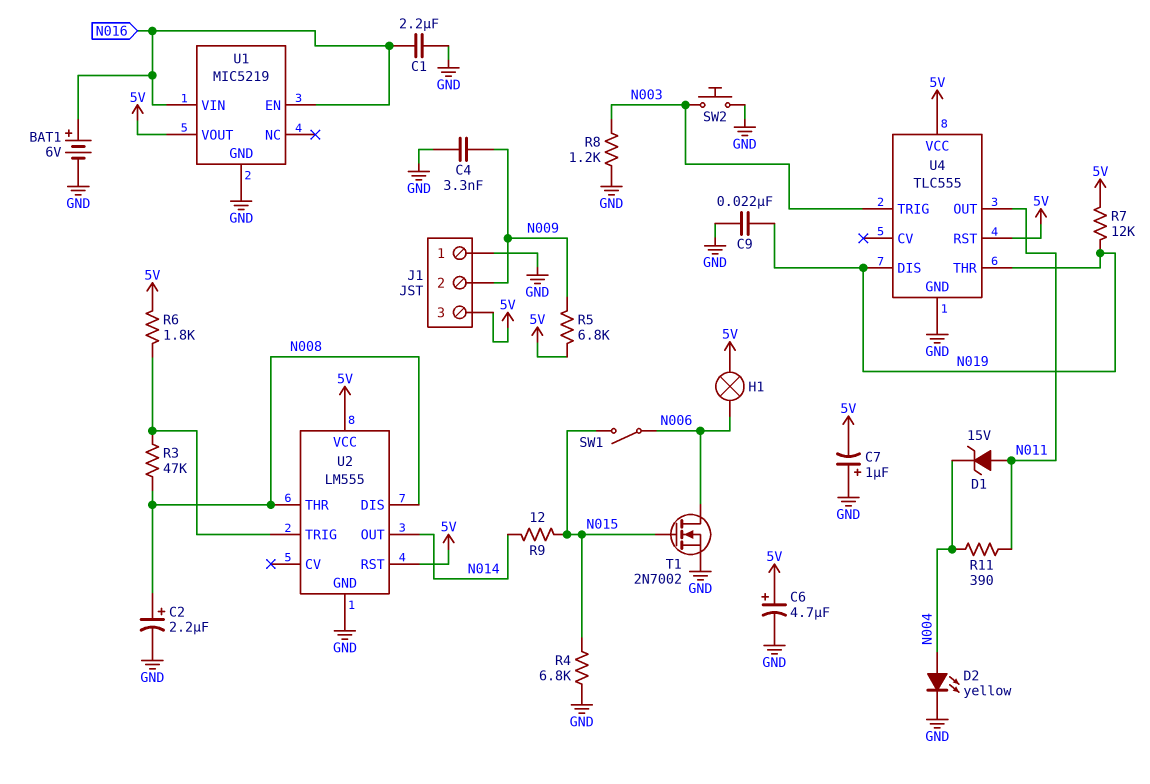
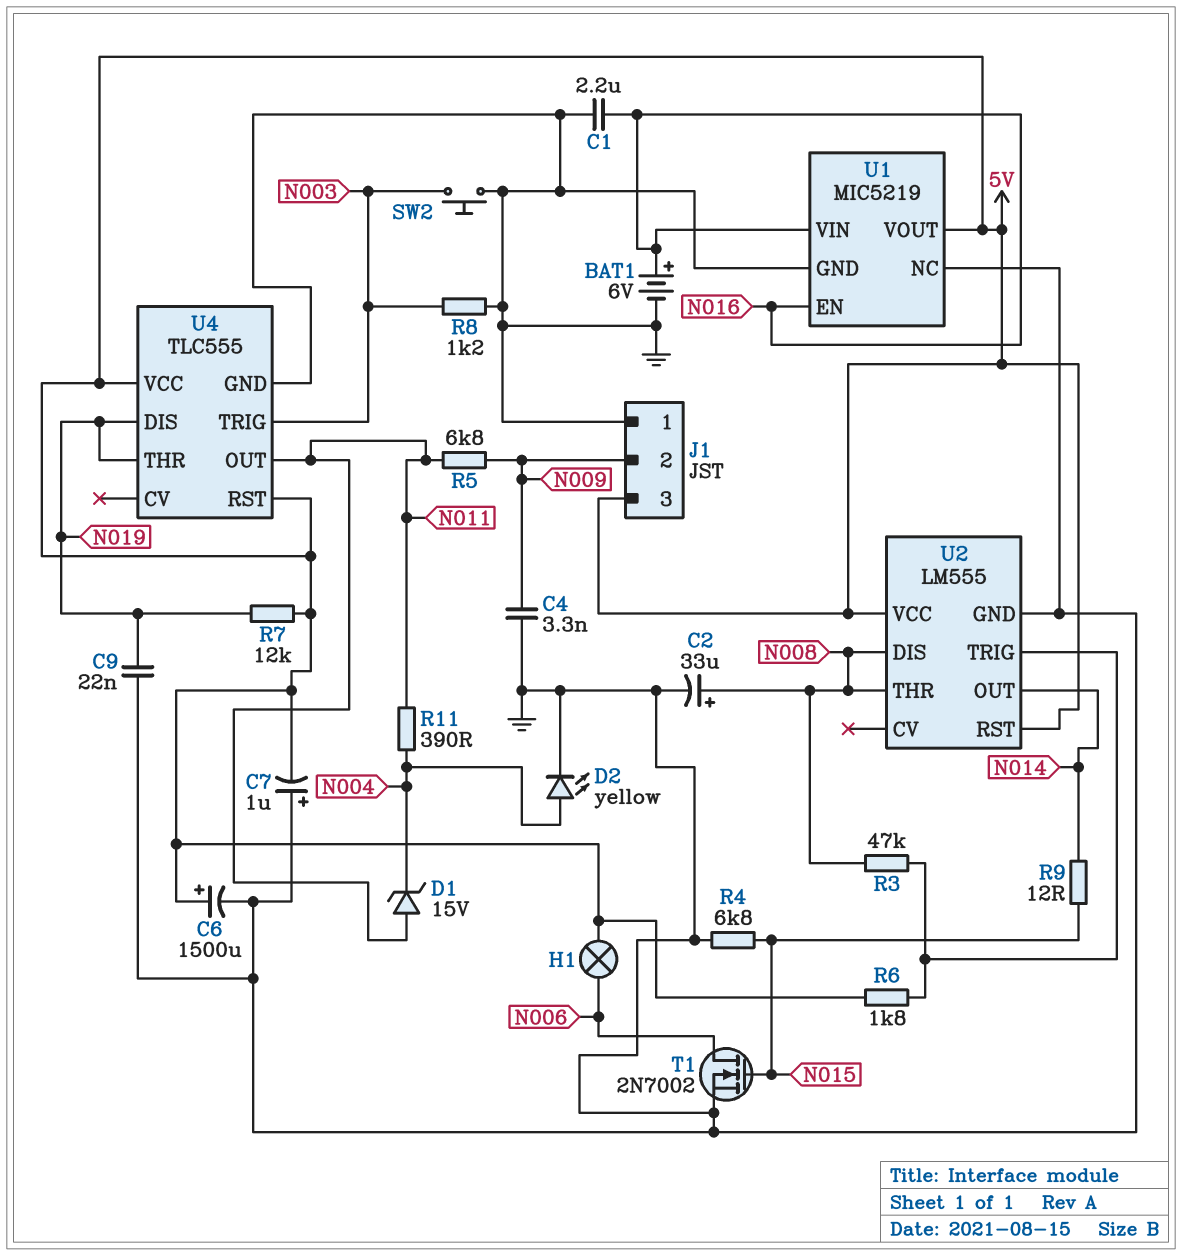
C2: 2.2uF (plus N008, minus GND) -> 33uF (plus N008, minus GND)
C6: 4.7uF (plus 5V, minus GND) -> 1500uF (plus 5V, minus GND)
R5: 6.8k (5V, N009) -> 6.8k (N009, N011)
SW1: switch (N006, N015) -> none
U1 pin NC: none -> GND

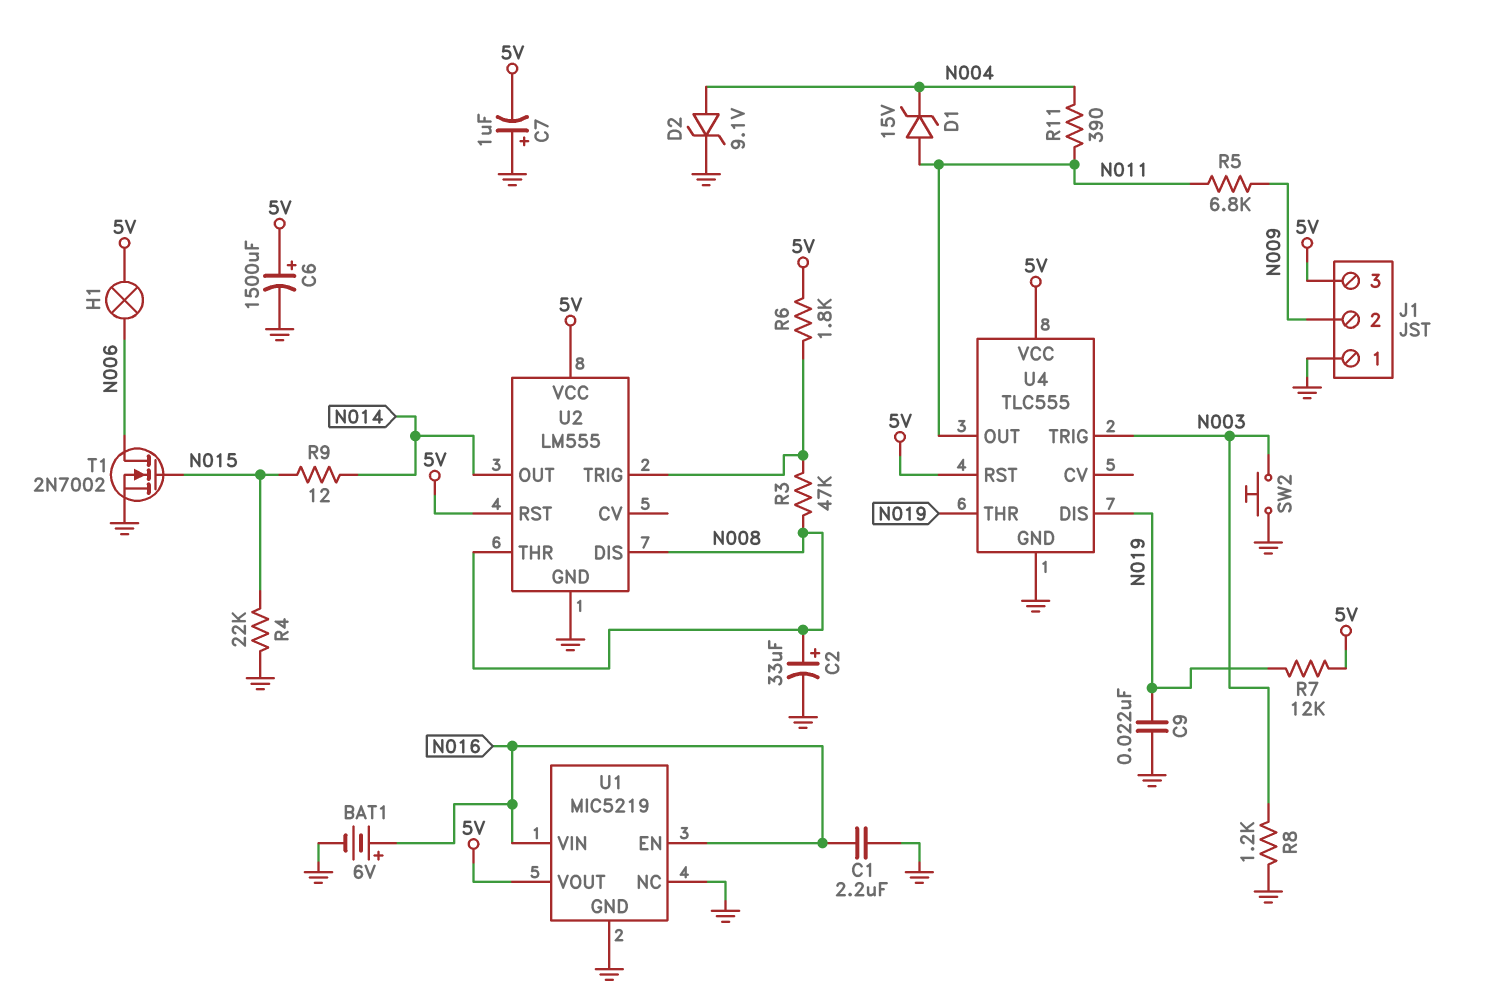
C4: 3.3nF (GND, N009) -> none
D2: LED yellow (A N004, K GND) -> zener 9.1V (A N004, K GND)
R4: 6.8k (GND, N015) -> 22k (GND, N015)

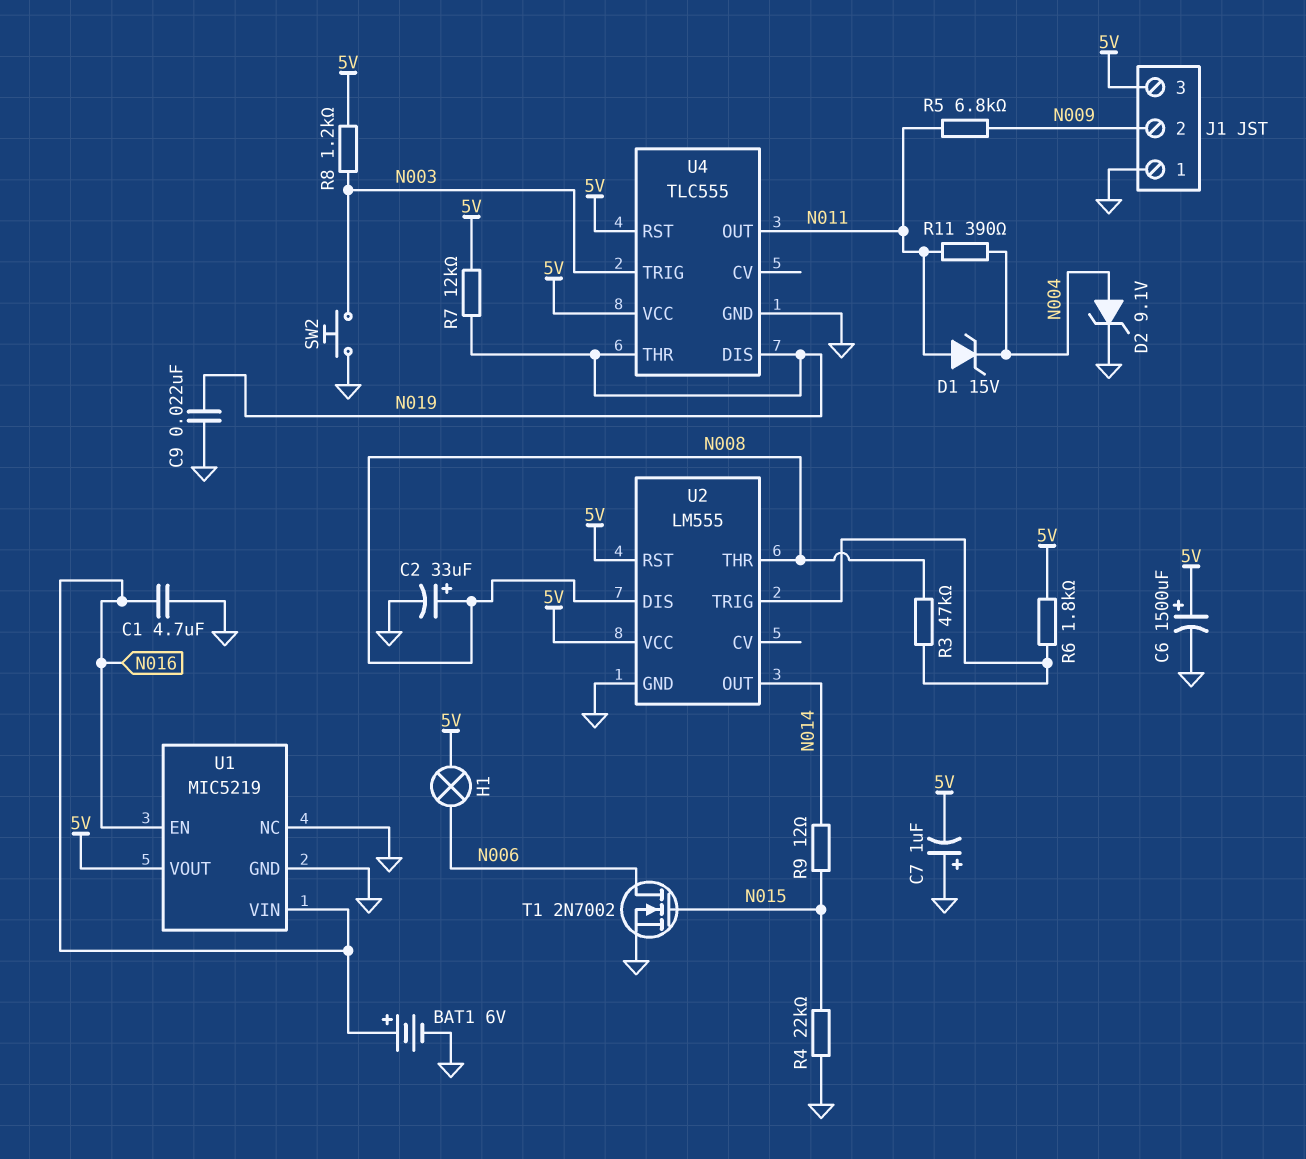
C1: 2.2uF (GND, N016) -> 4.7uF (GND, N016)
R8: 1.2k (GND, N003) -> 1.2k (5V, N003)

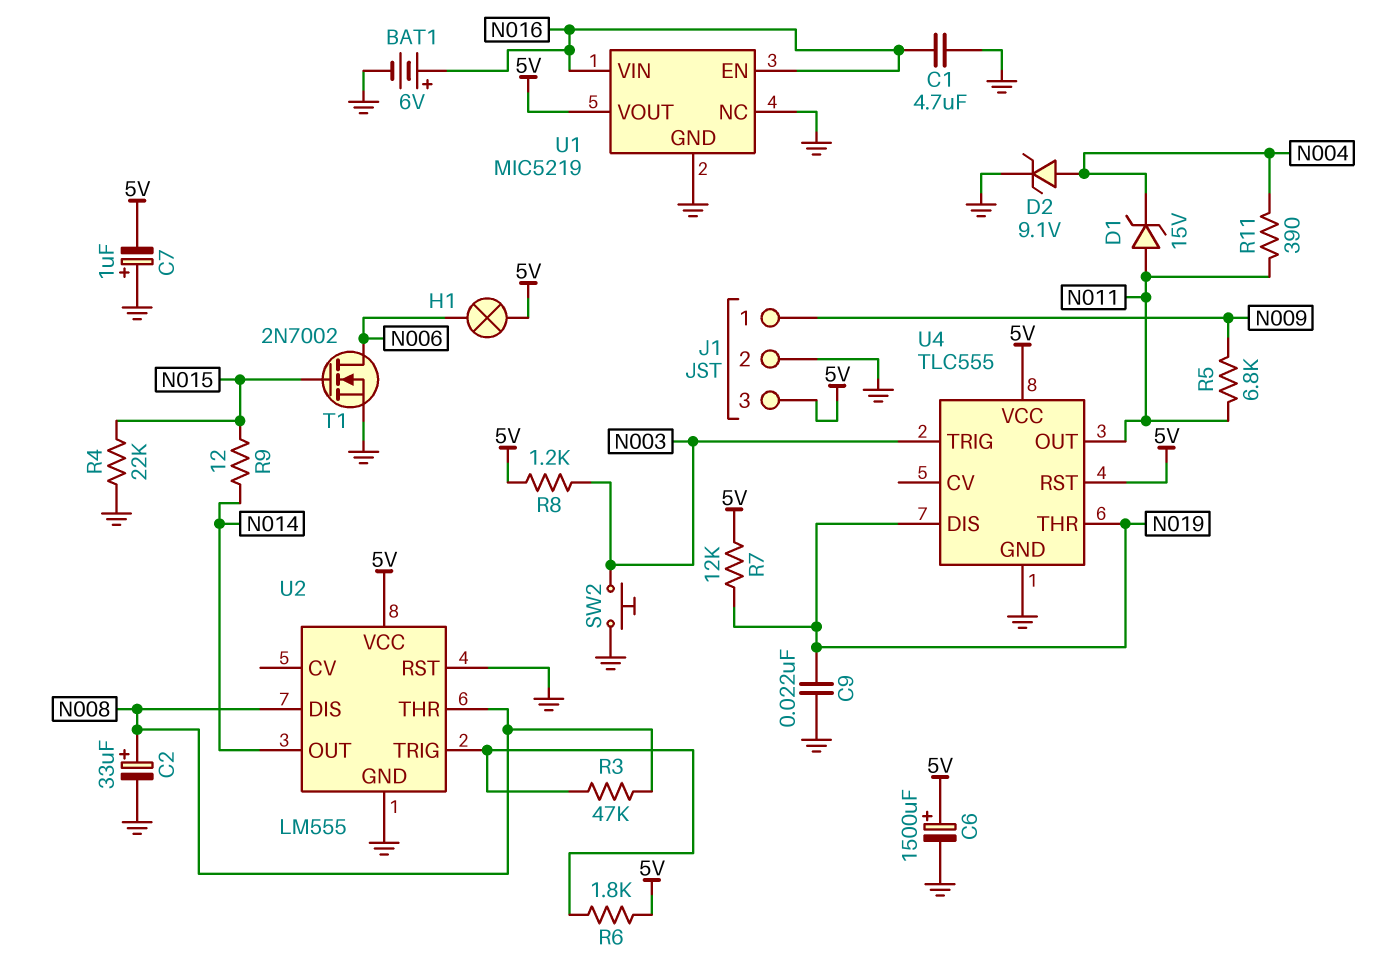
J1 pin 1: GND -> N009
J1 pin 2: N009 -> GND
U2 pin RST: 5V -> GND

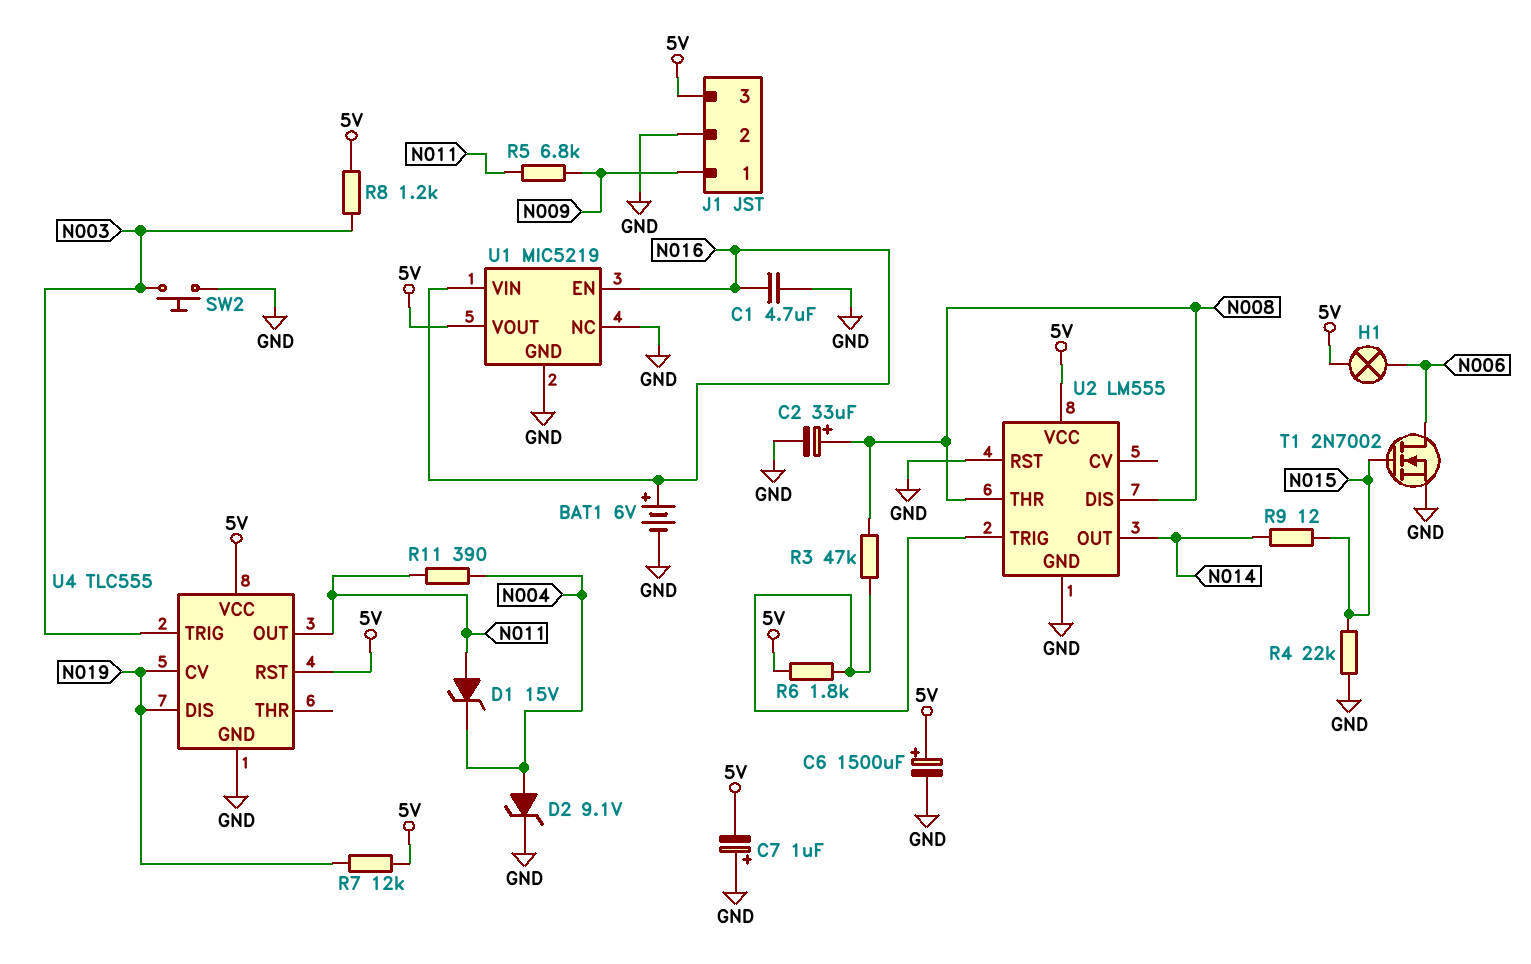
C9: 22nF (GND, N019) -> none
U4 pin CV: none -> N019
U4 pin THR: N019 -> none

